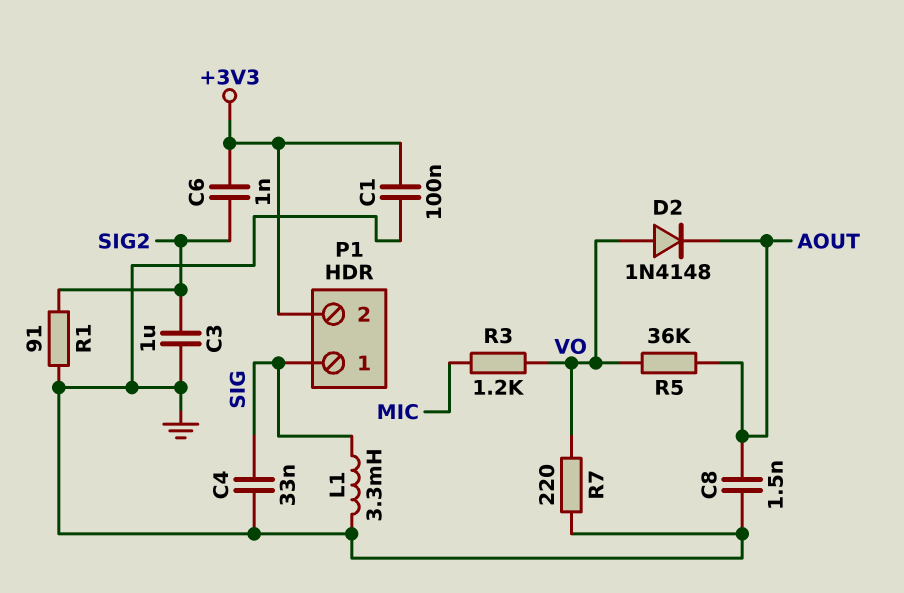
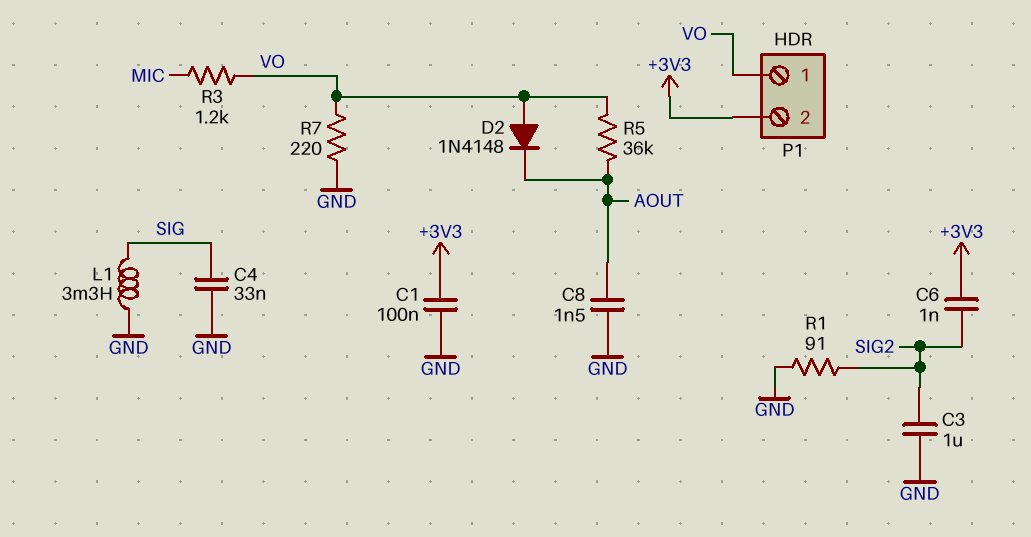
P1 pin 1: SIG -> VO

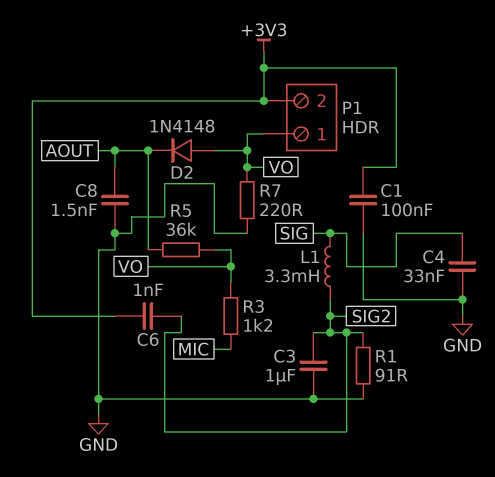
L1: 3.3mH (GND, SIG) -> 3.3mH (SIG, SIG2)

